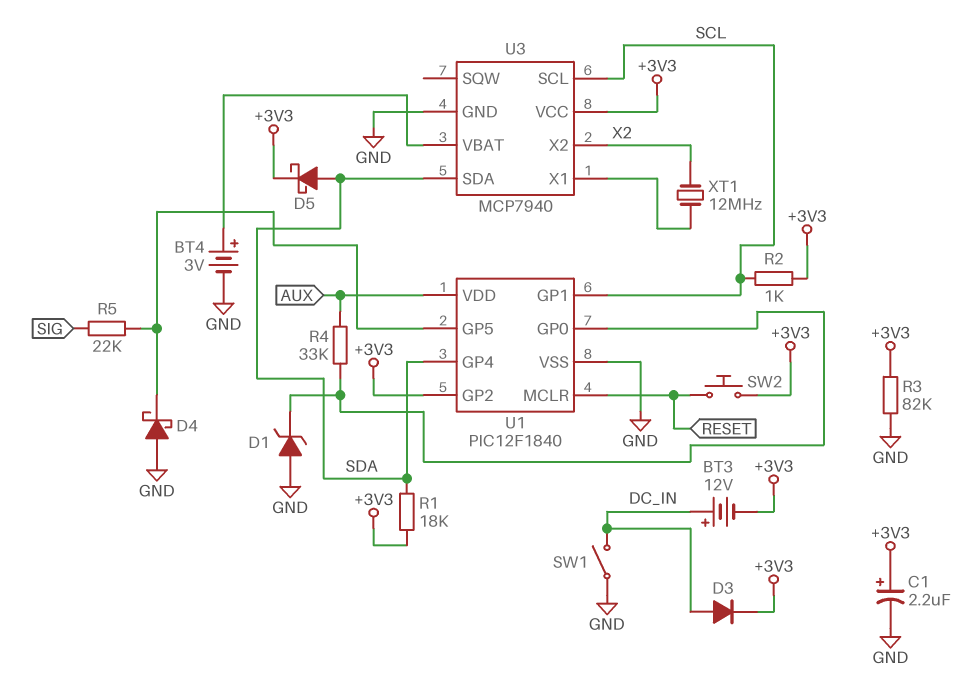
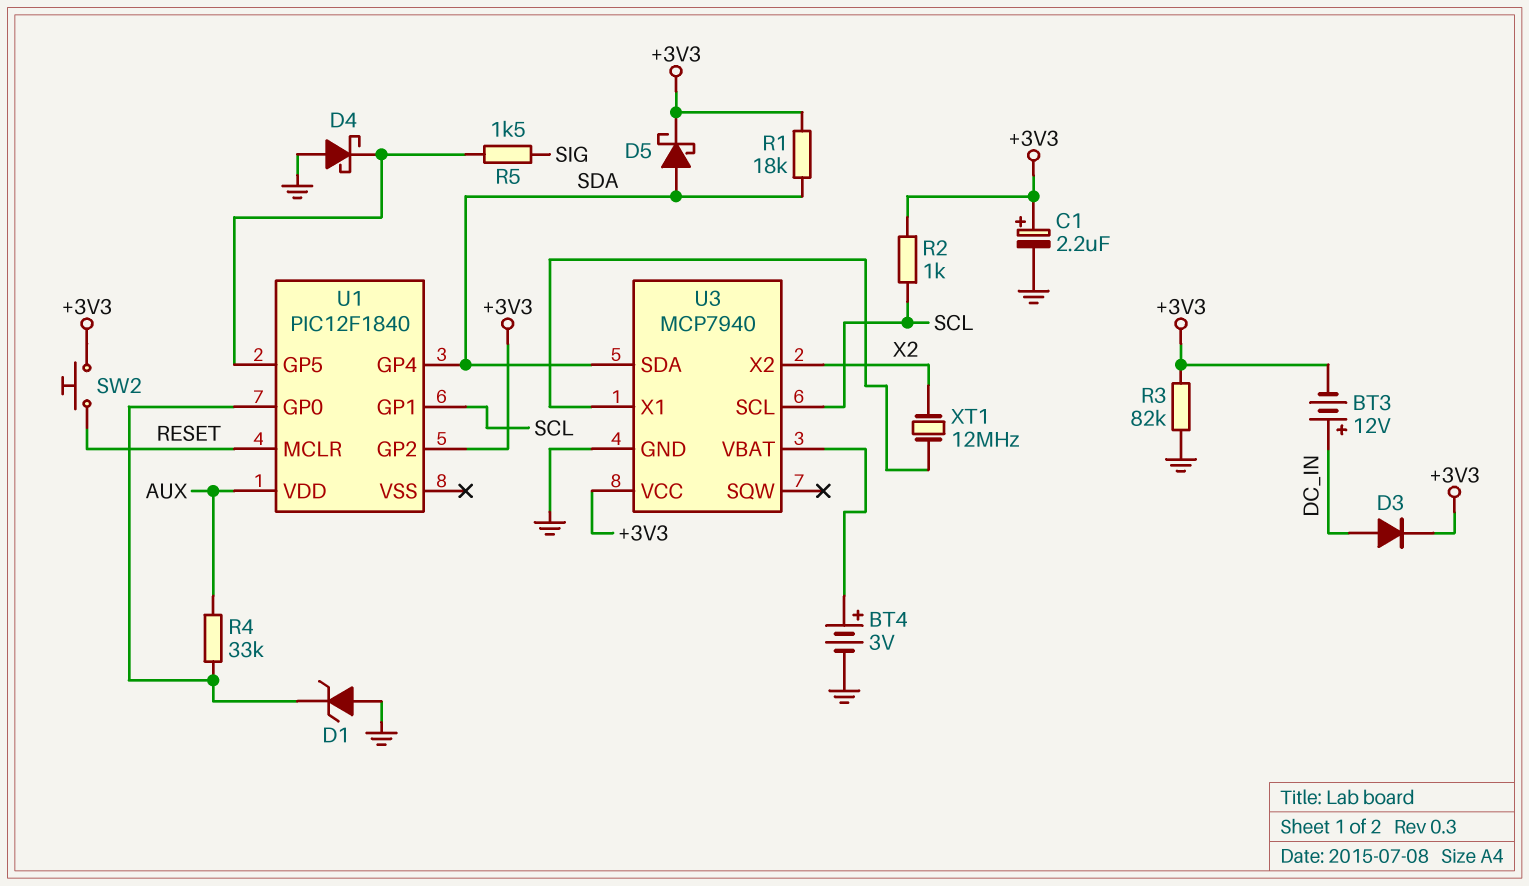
R5: 22k (SIG, U1/GP5) -> 1.5k (SIG, U1/GP5)
SW1: switch (DC_IN, GND) -> none
U1 pin VSS: GND -> none

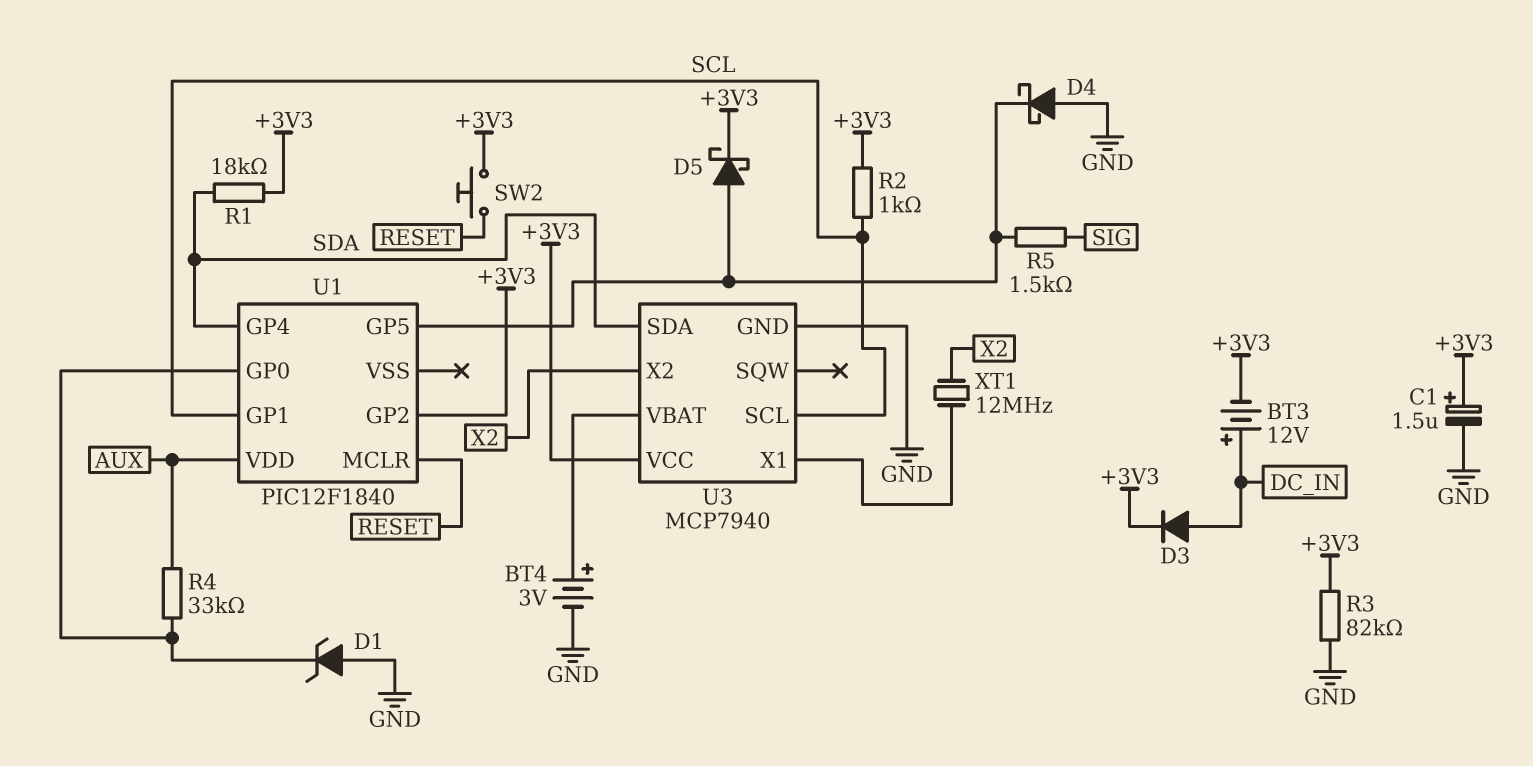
C1: 2.2uF (plus +3V3, minus GND) -> 1.5uF (plus +3V3, minus GND)
D5: schottky (A SDA, K +3V3) -> schottky (A U1/GP5, K +3V3)

